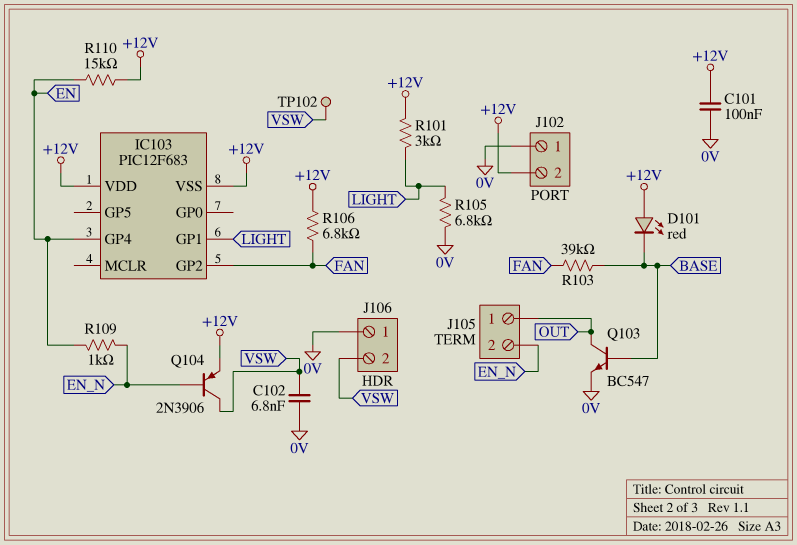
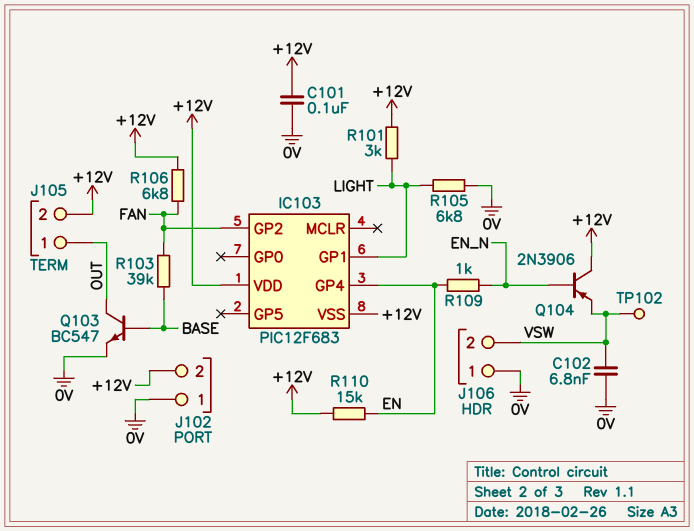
D101: LED red (A +12V, K BASE) -> none
J105 pin 2: EN_N -> +12V
Q104: PNP 2N3906 (B EN_N, C VSW, E +12V) -> PNP 2N3906 (B EN_N, C +12V, E VSW)

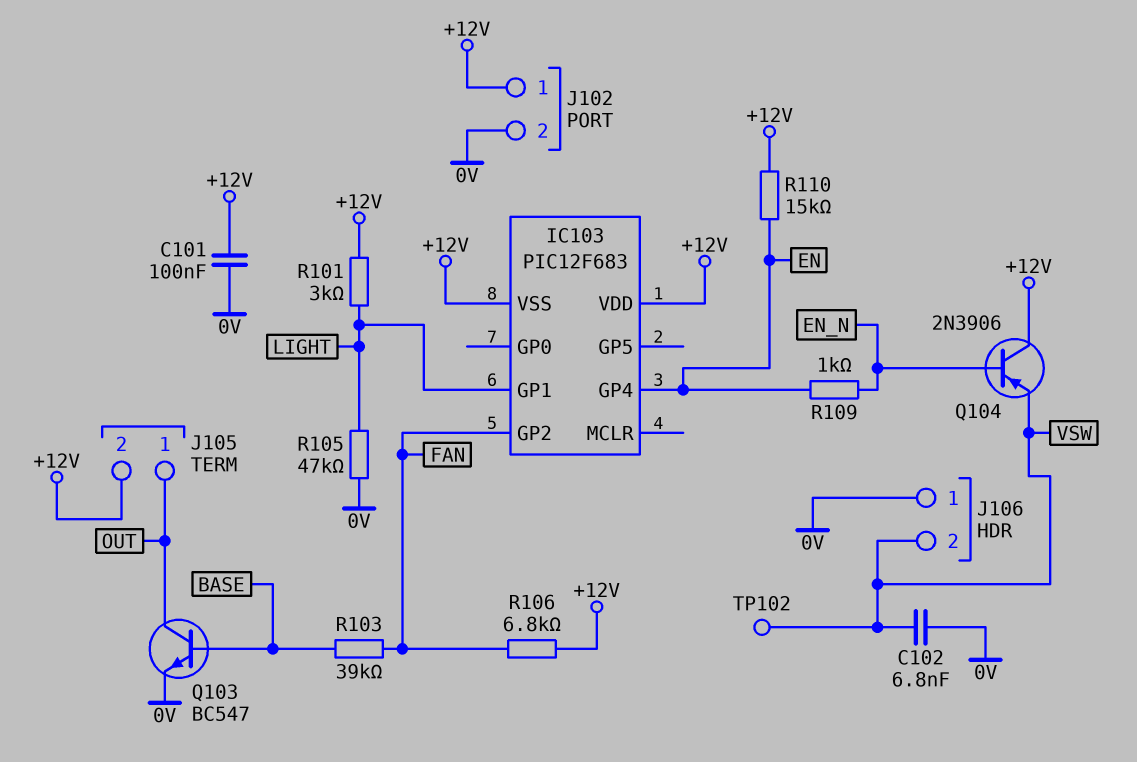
J102 pin 1: 0V -> +12V
J102 pin 2: +12V -> 0V
R105: 6.8k (0V, LIGHT) -> 47k (0V, LIGHT)

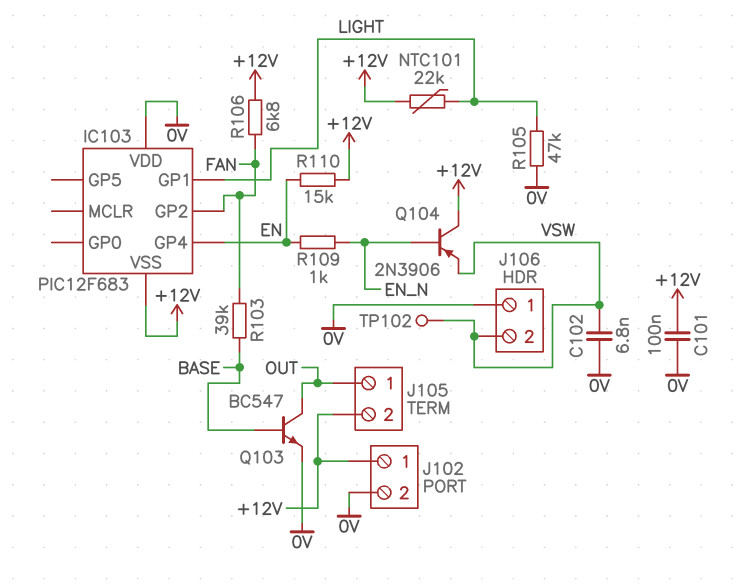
IC103 pin VDD: +12V -> 0V
NTC101: none -> 22k (+12V, LIGHT)
R101: 3k (+12V, LIGHT) -> none

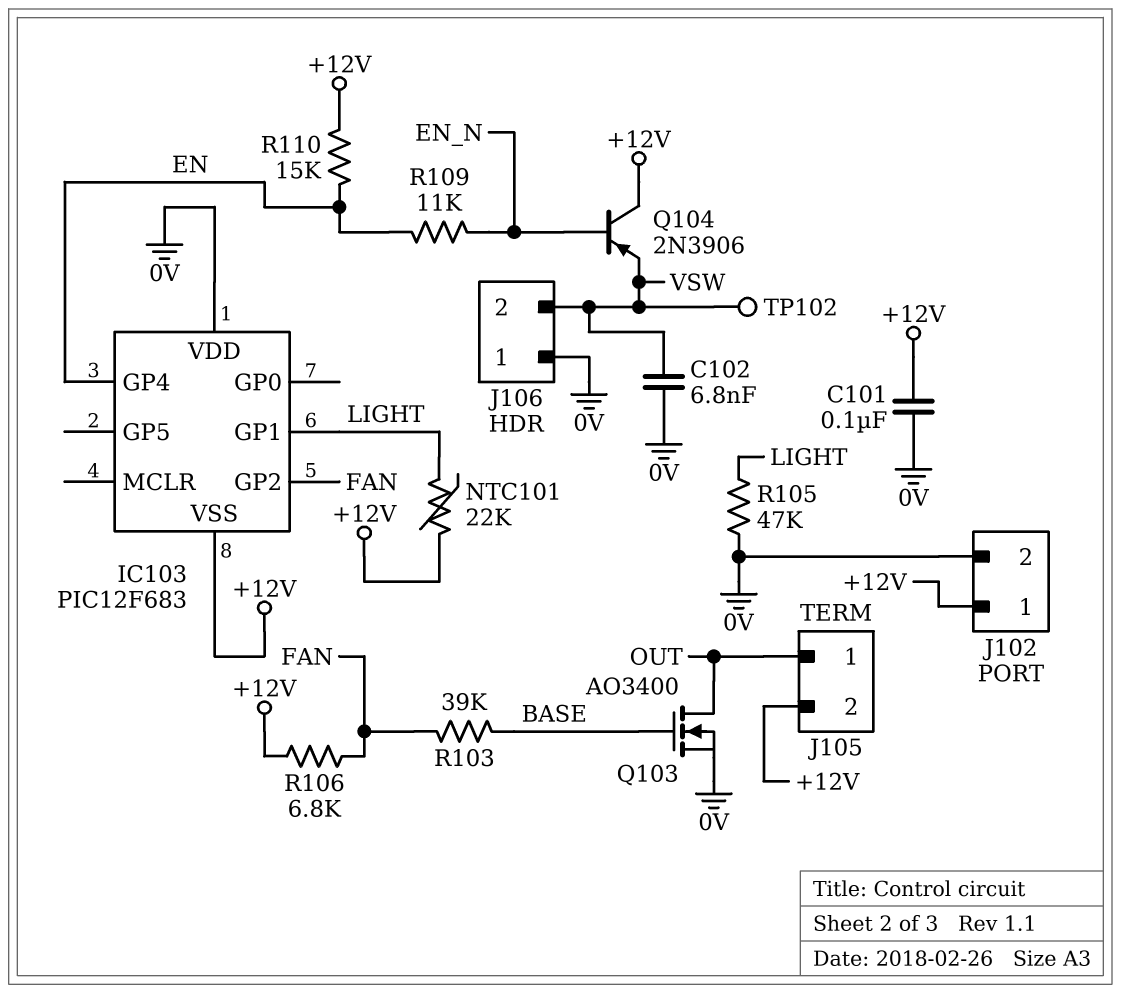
Q103: NPN BC547 (B BASE, C OUT, E 0V) -> NMOS AO3400 (G BASE, D OUT, S 0V)
R109: 1k (EN, EN_N) -> 11k (EN, EN_N)

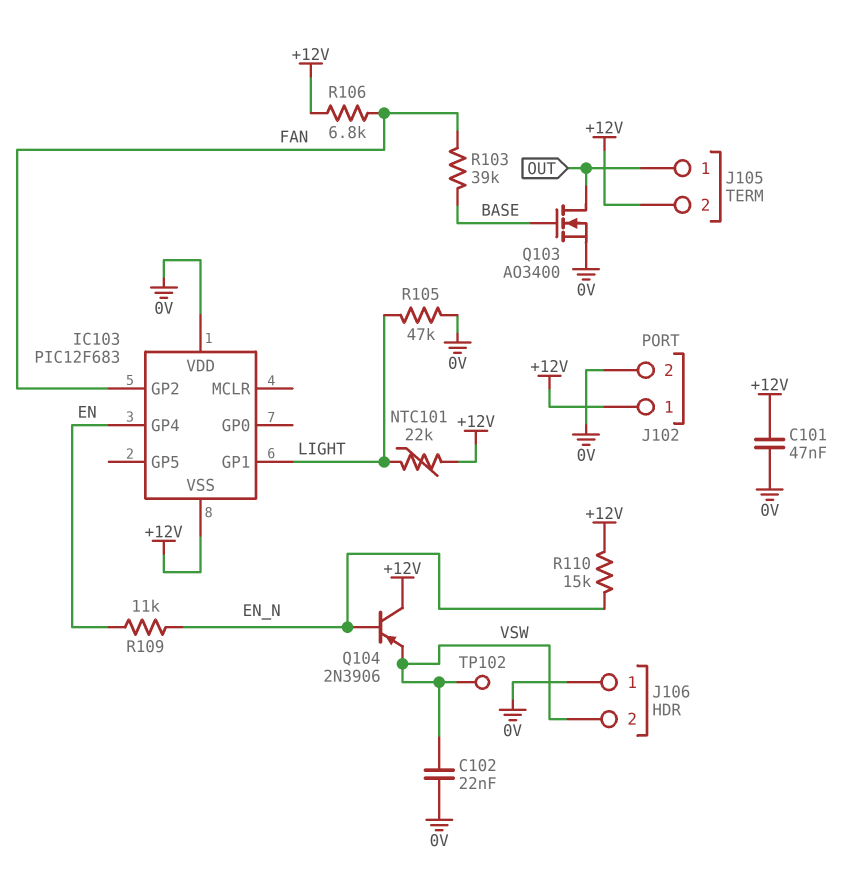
C101: 100nF (+12V, 0V) -> 47nF (+12V, 0V)
C102: 6.8nF (0V, VSW) -> 22nF (0V, VSW)
R110: 15k (+12V, EN) -> 15k (+12V, EN_N)

